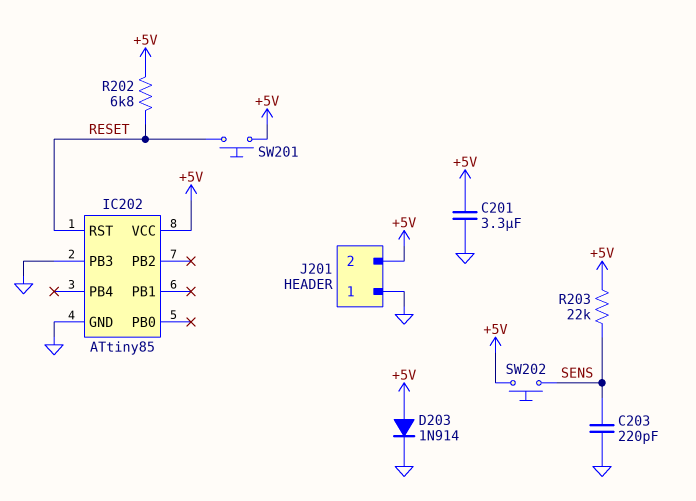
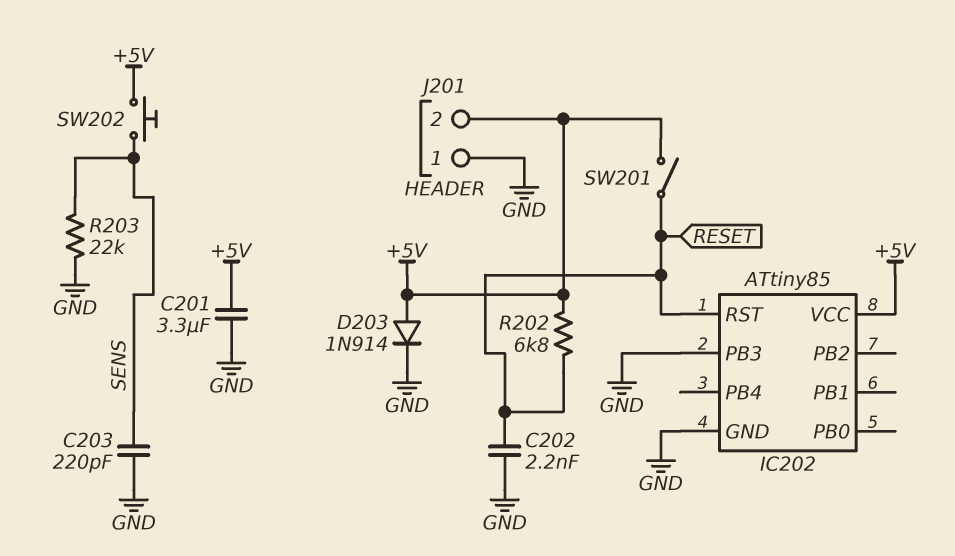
C202: none -> 2.2nF (GND, RESET)
R203: 22k (+5V, SENS) -> 22k (GND, SENS)
SW201: button (+5V, RESET) -> switch (+5V, RESET)

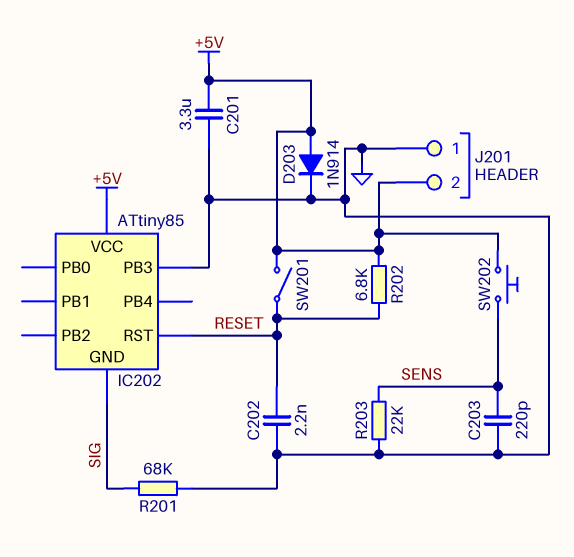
IC202 pin GND: GND -> SIG
R201: none -> 68k (GND, SIG)

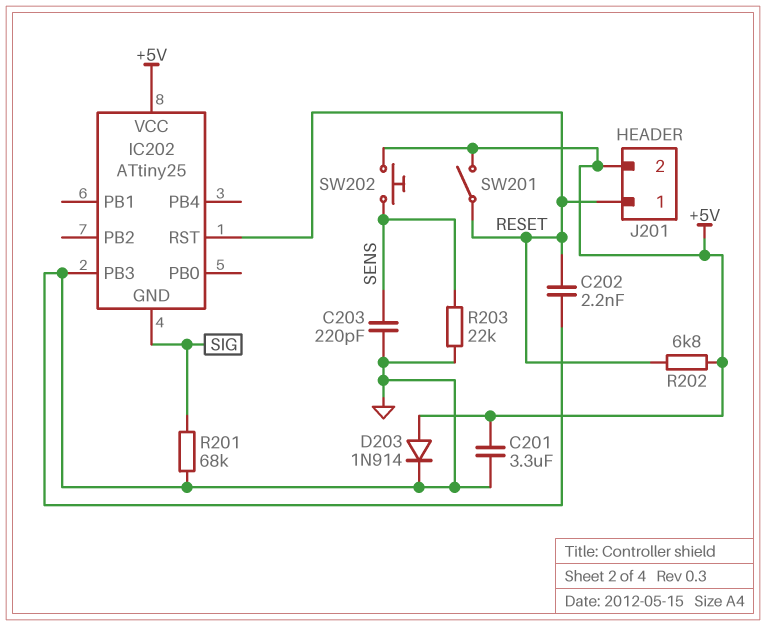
IC202: ATtiny85 -> ATtiny25
J201 pin 1: GND -> RESET

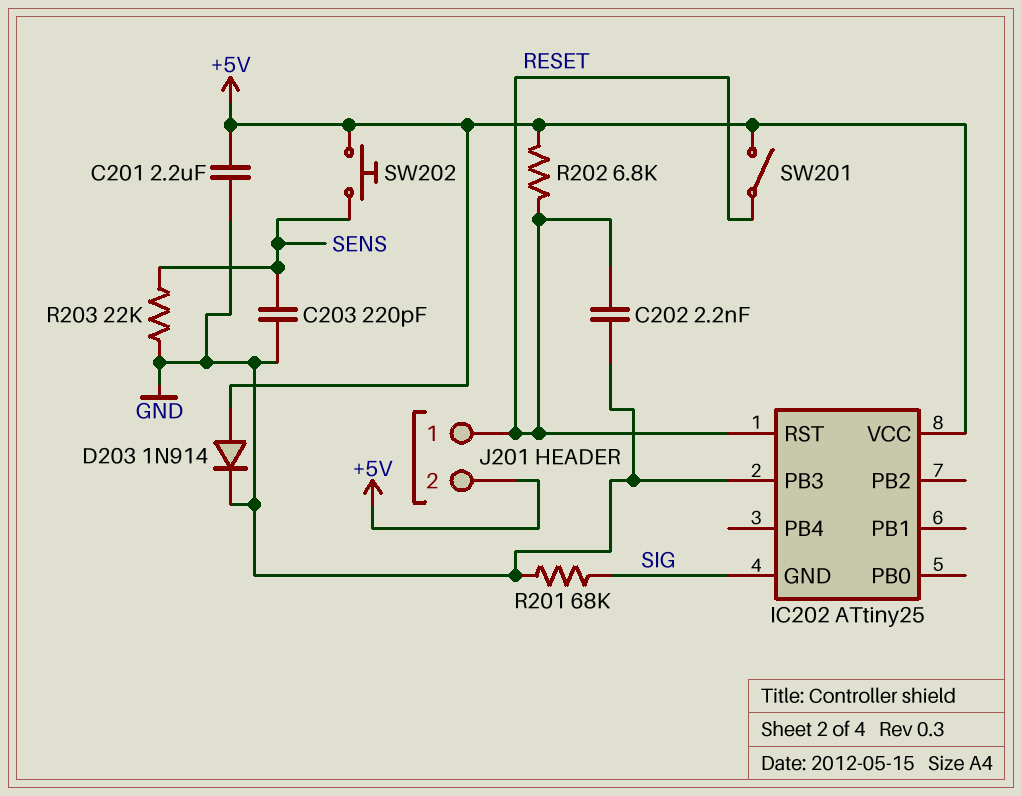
C201: 3.3uF (+5V, GND) -> 2.2uF (+5V, GND)

